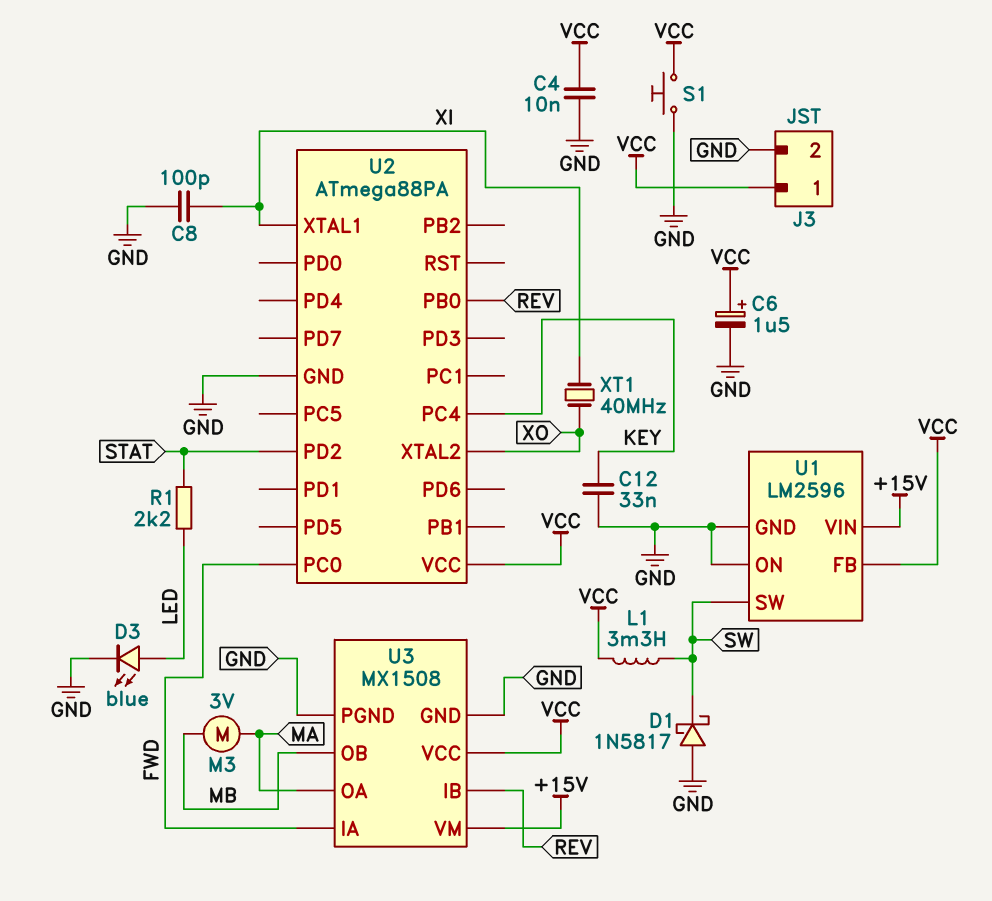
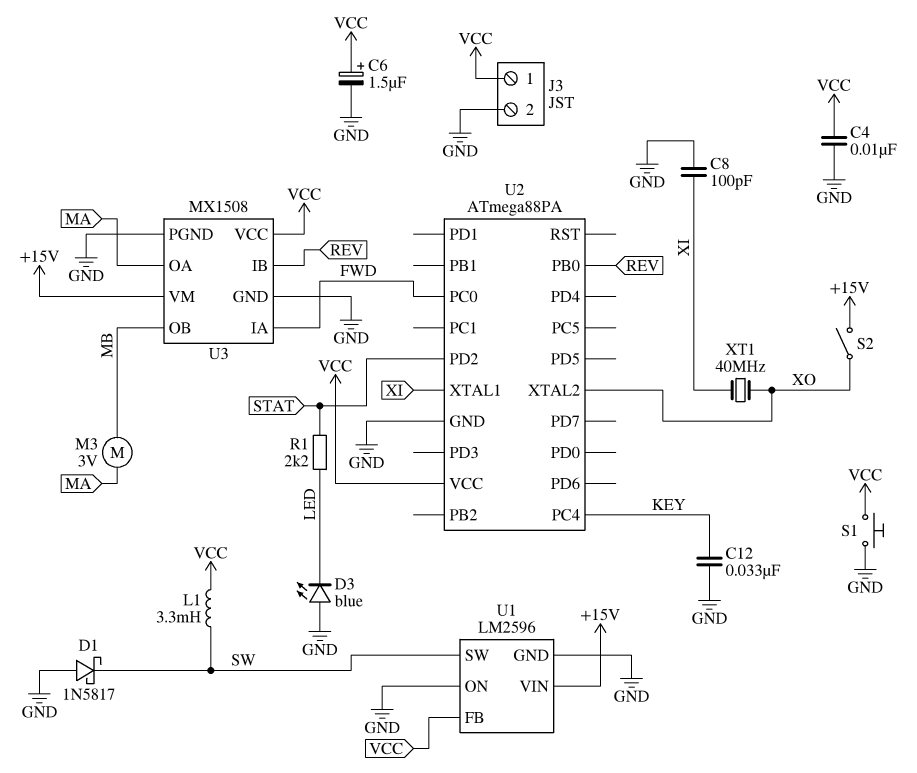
D3: LED blue (A LED, K GND) -> LED blue (A GND, K LED)
S2: none -> switch (+15V, XO)

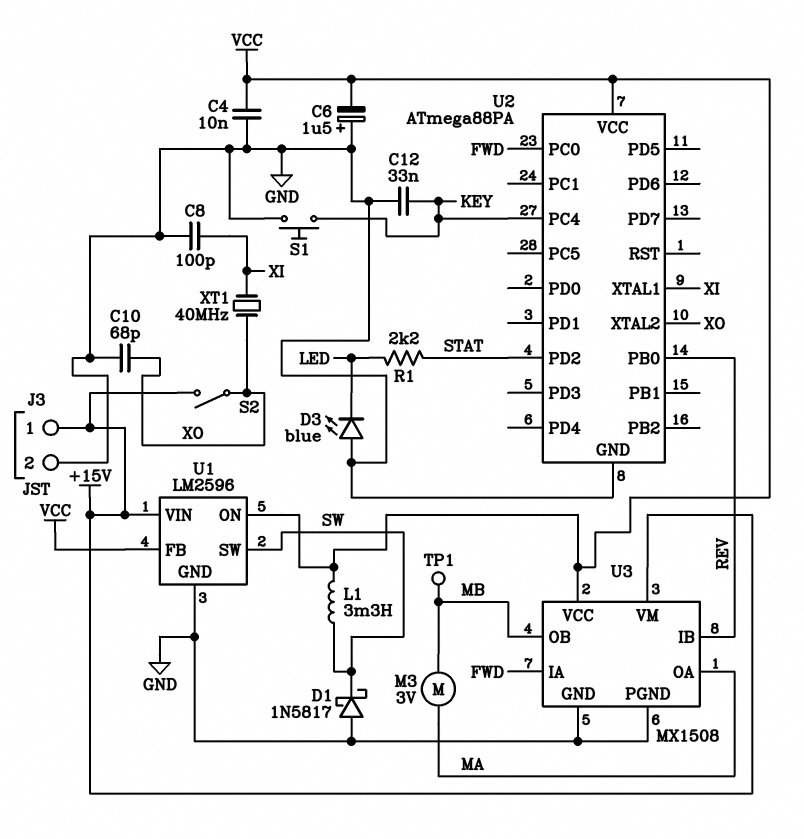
C6: 1.5uF (plus VCC, minus GND) -> 1.5uF (plus GND, minus VCC)
C10: none -> 68pF (GND, XO)
J3 pin 1: VCC -> +15V
S1: button (GND, VCC) -> button (GND, KEY)
TP1: none -> test point (MB)
U1 pin ON: GND -> VCC

